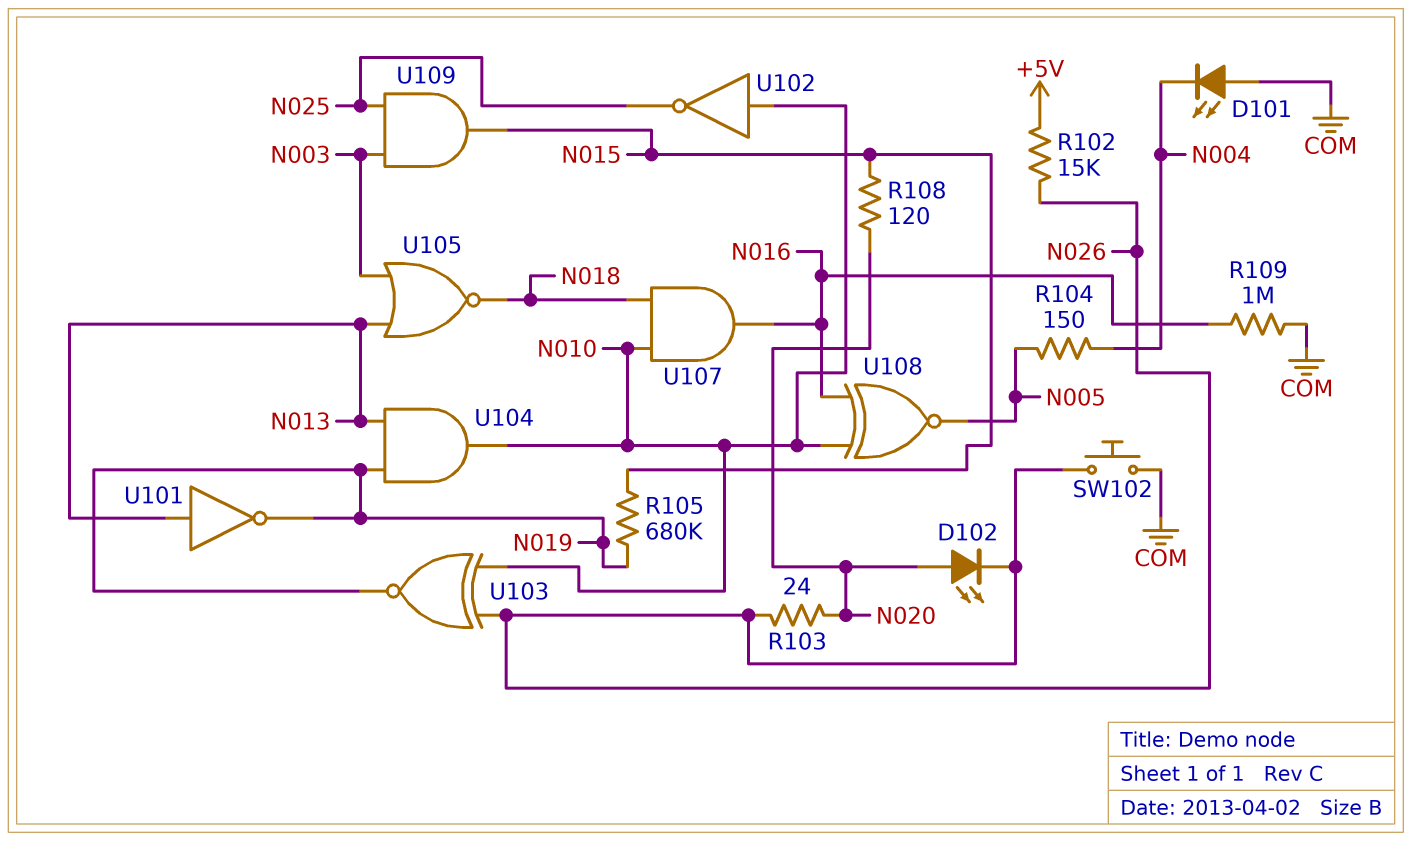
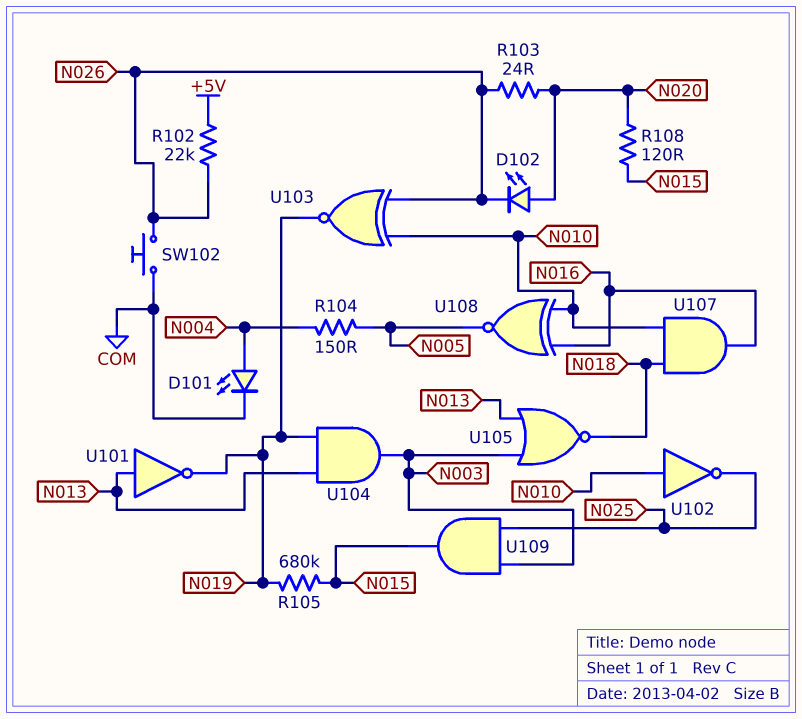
D101: LED (A COM, K N004) -> LED (A N004, K COM)
R102: 15k (+5V, N026) -> 22k (+5V, N026)
R109: 1M (COM, N016) -> none
U104: AND (in N013, in N019, out N010) -> AND (in N013, in N019, out N003)

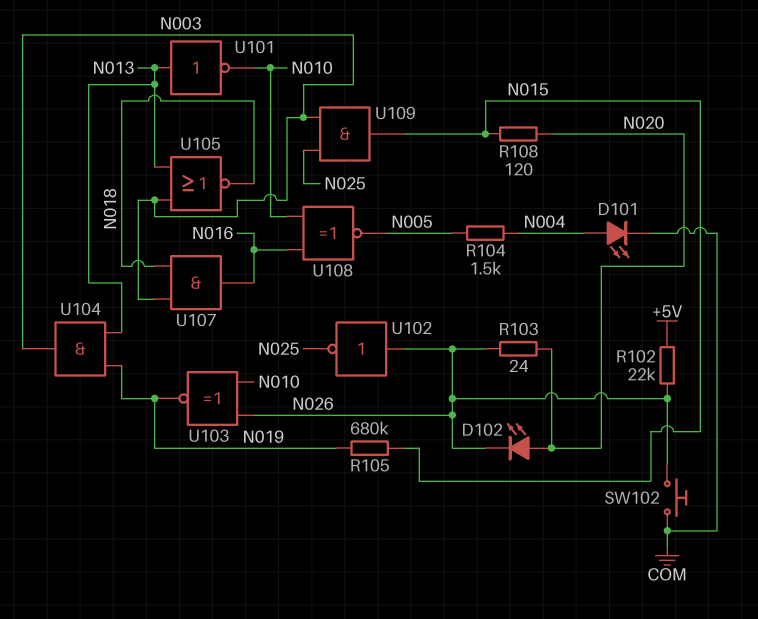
R104: 150 (N004, N005) -> 1.5k (N004, N005)
U101: NOT (in N013, out N019) -> NOT (in N013, out N010)
U102: NOT (in N010, out N025) -> NOT (in N026, out N025)
U107: AND (in N010, in N018, out N016) -> AND (in N003, in N018, out N016)

